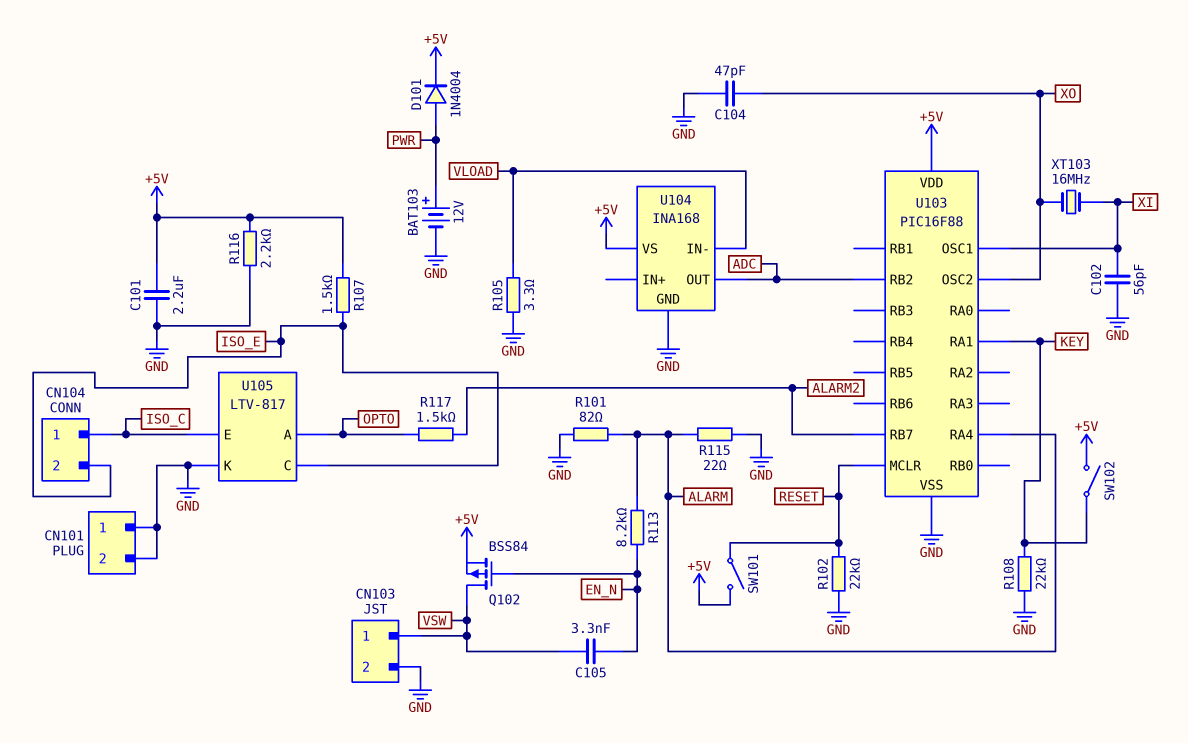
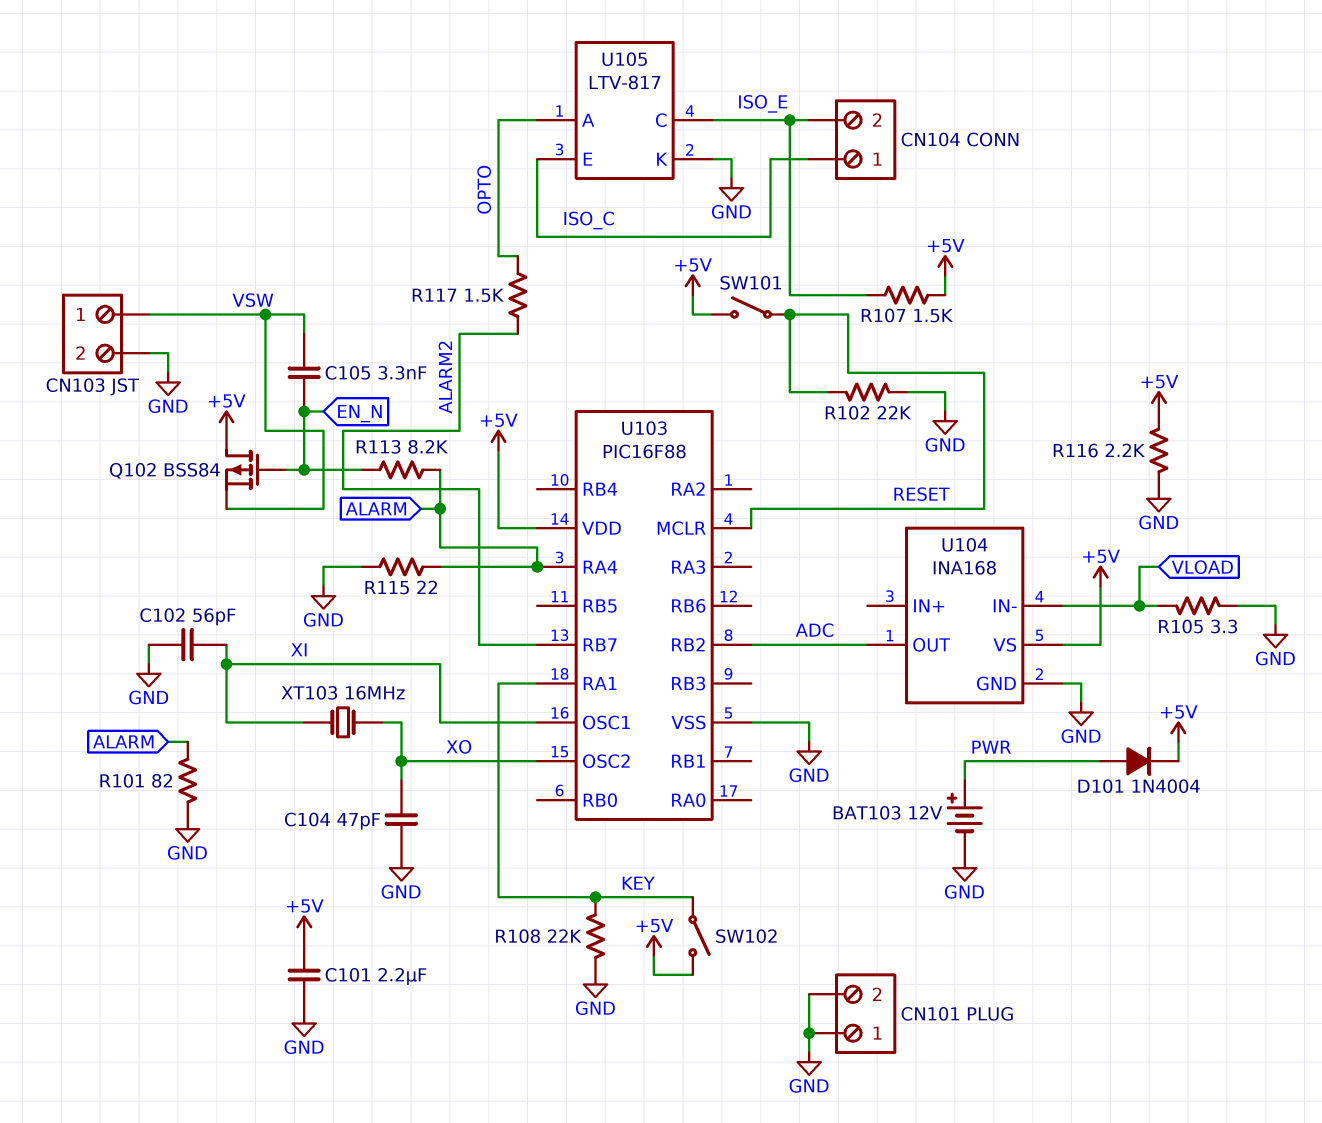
Q102: PMOS BSS84 (G EN_N, D VSW, S +5V) -> PMOS BSS84 (G EN_N, D +5V, S VSW)

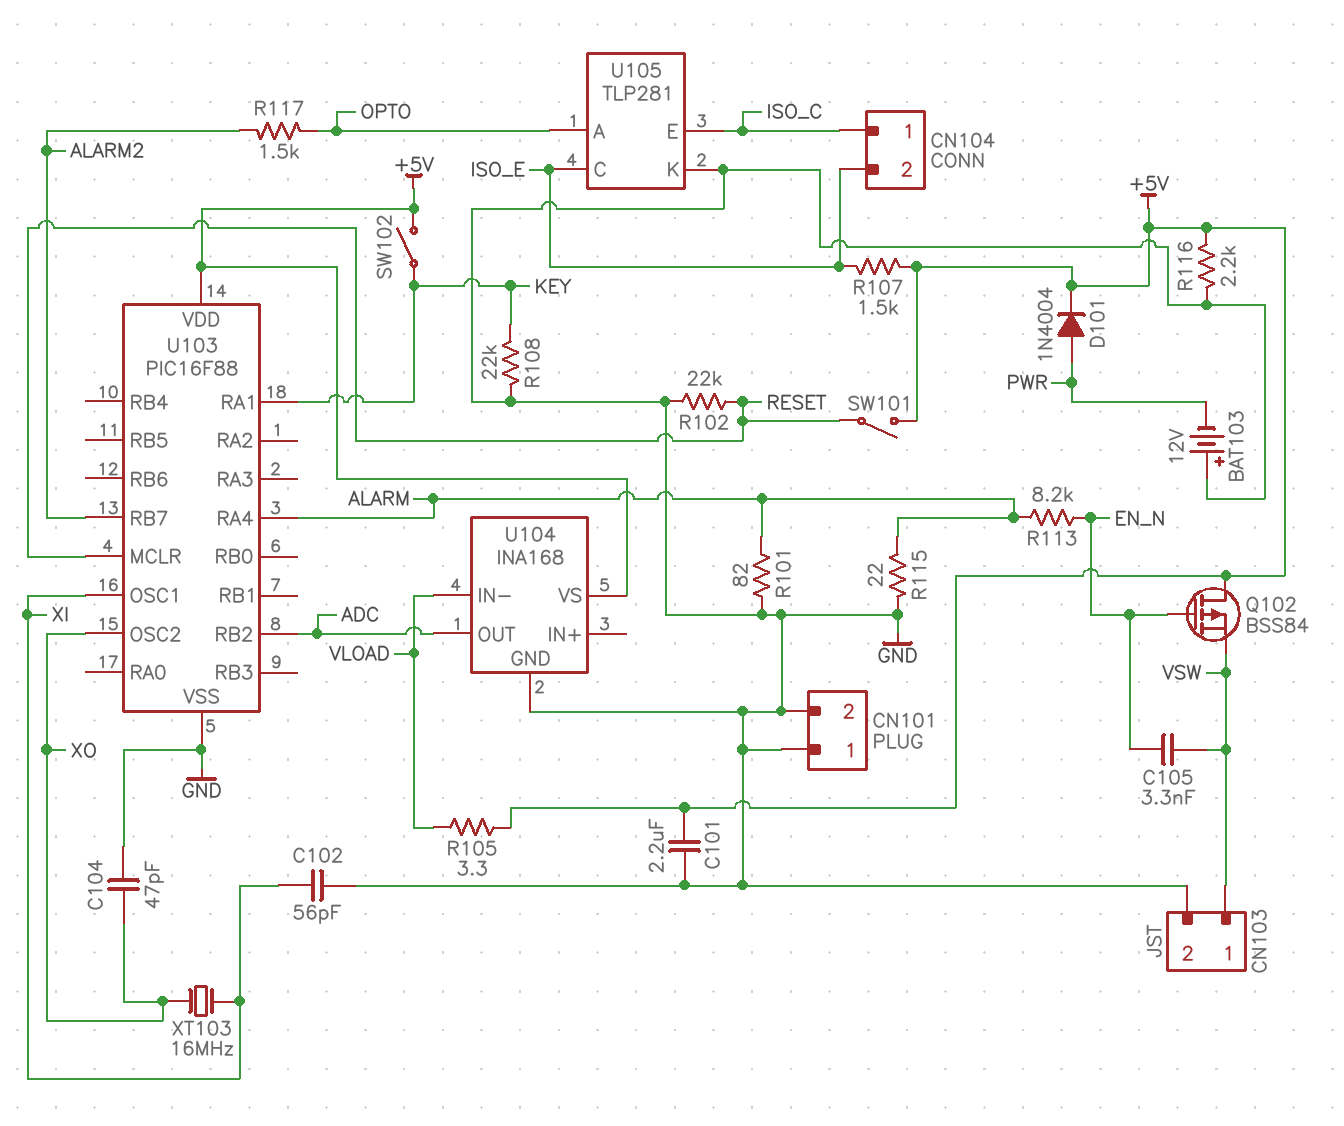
BAT103: 12V (plus PWR, minus GND) -> 12V (plus GND, minus PWR)
R105: 3.3 (GND, VLOAD) -> 3.3 (+5V, VLOAD)
U105: LTV-817 -> TLP281

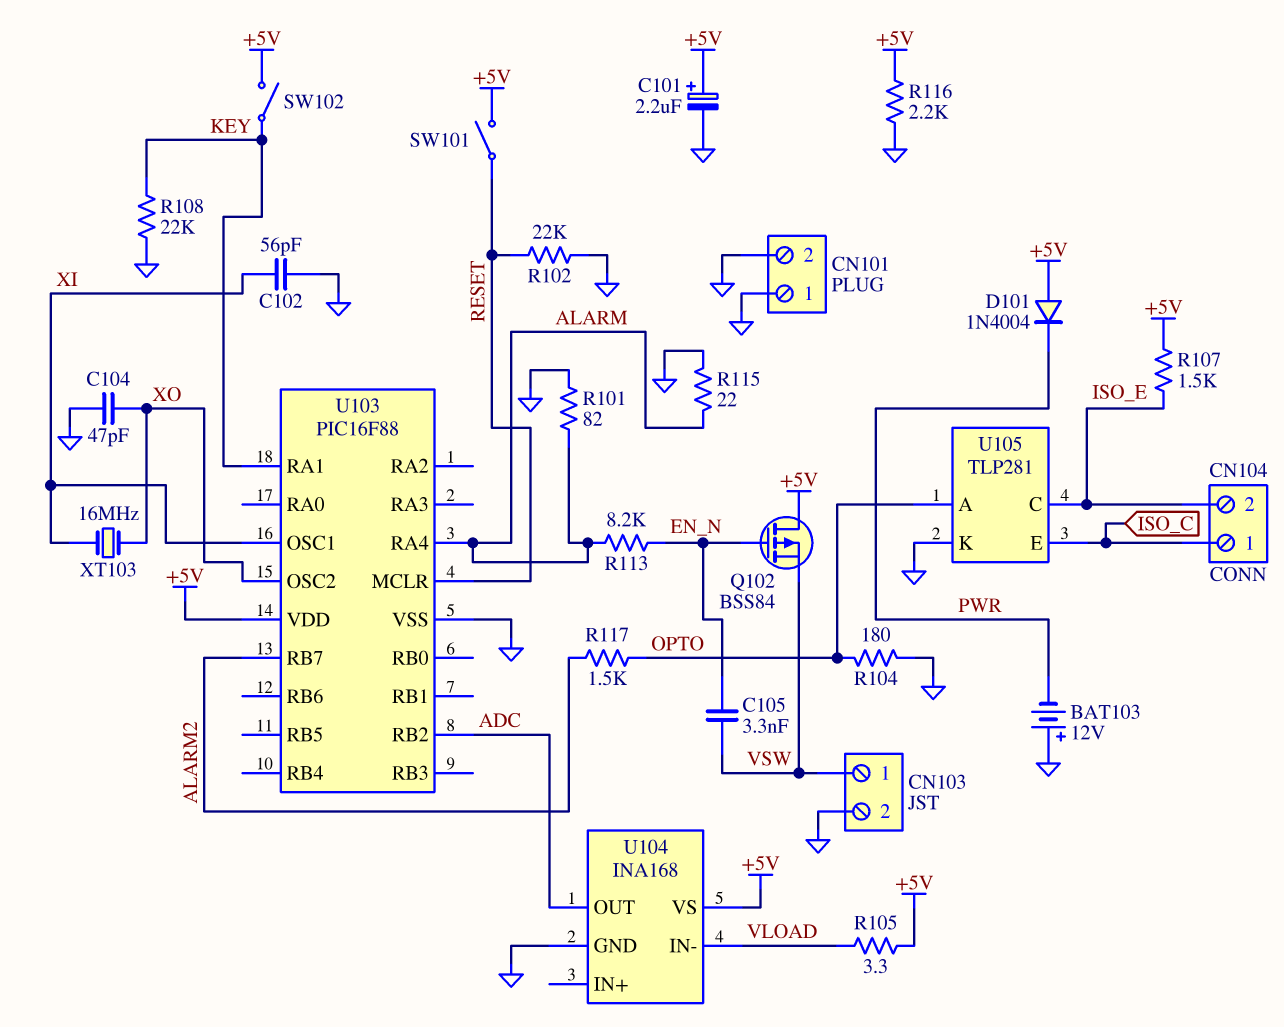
C101: 2.2uF (+5V, GND) -> 2.2uF (plus +5V, minus GND)
D101: diode 1N4004 (A PWR, K +5V) -> diode 1N4004 (A +5V, K PWR)
R104: none -> 180 (GND, OPTO)

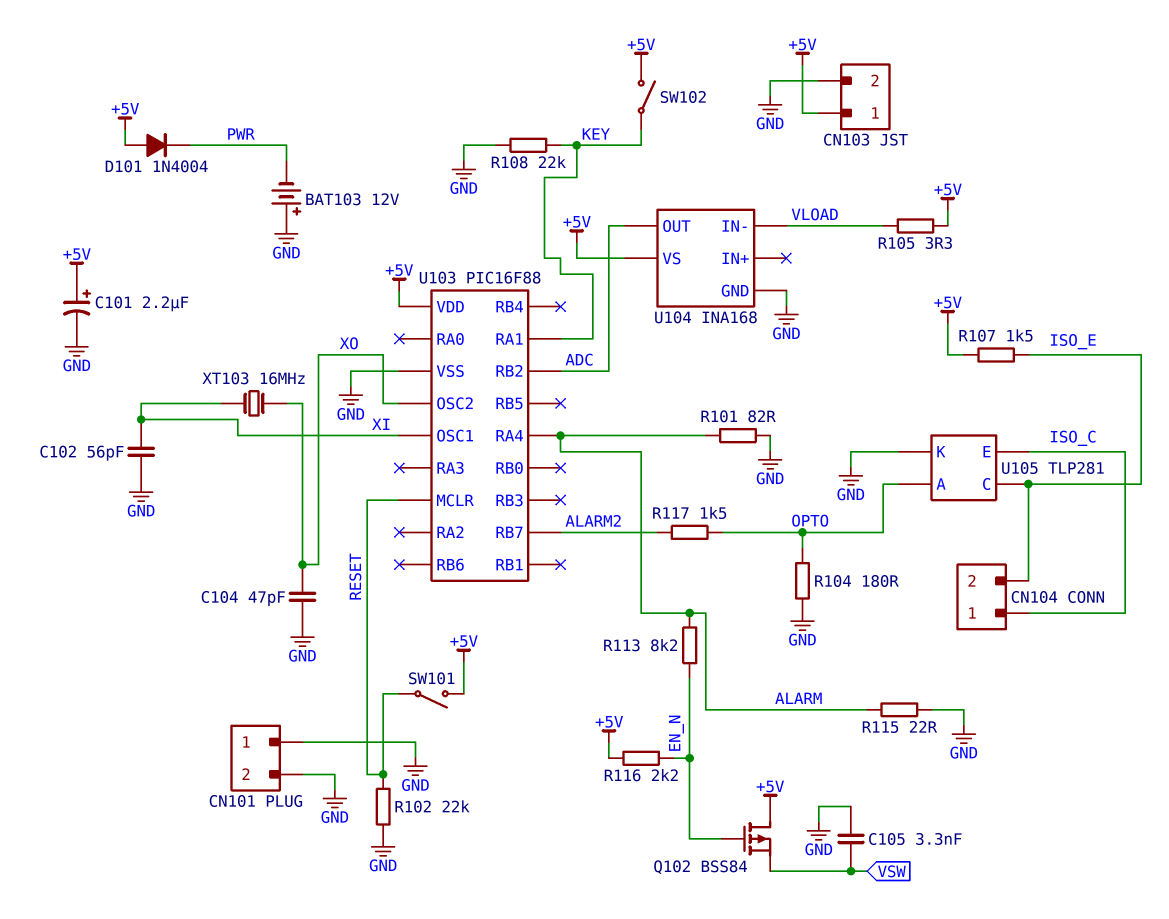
C105: 3.3nF (EN_N, VSW) -> 3.3nF (GND, VSW)
CN103 pin 1: VSW -> +5V
R116: 2.2k (+5V, GND) -> 2.2k (+5V, EN_N)

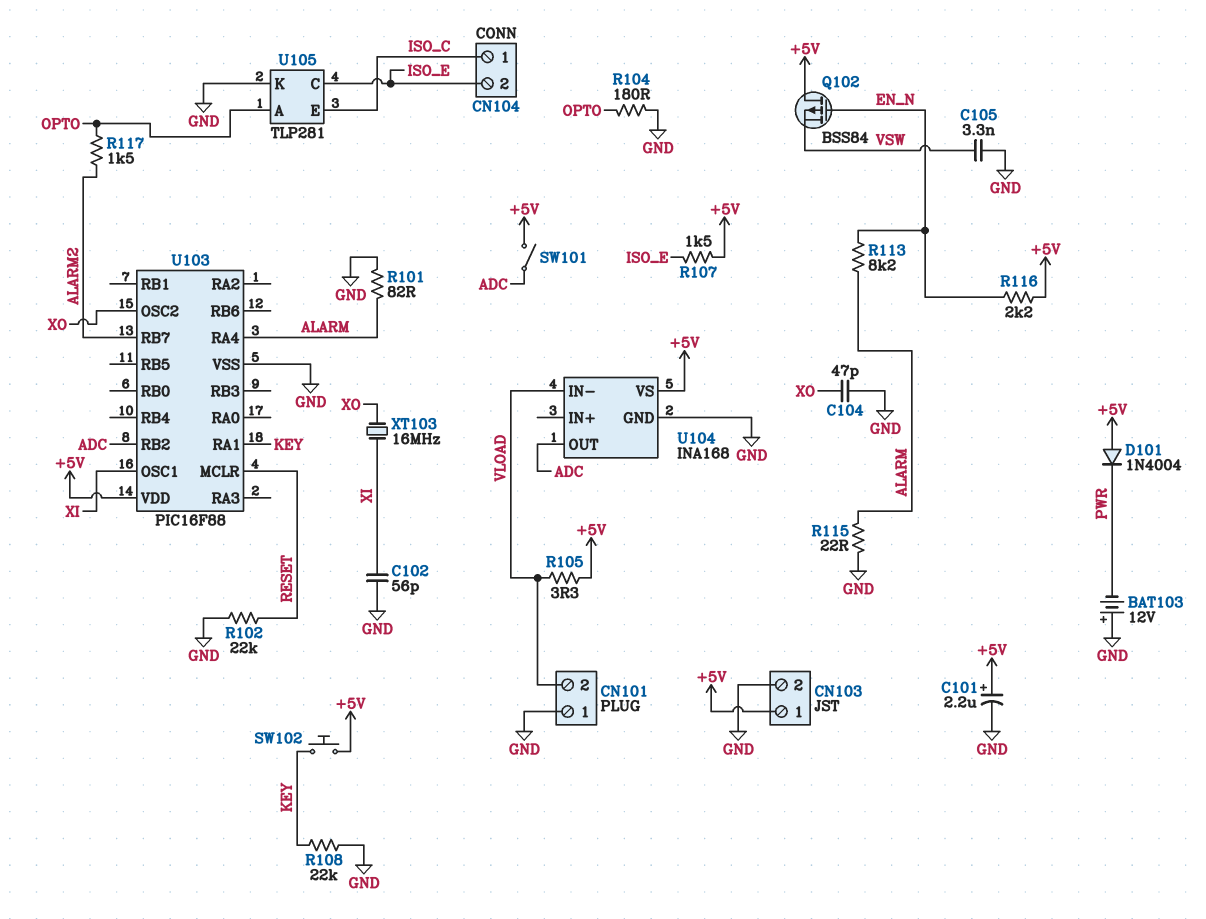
CN101 pin 2: GND -> VLOAD
SW101: switch (+5V, RESET) -> switch (+5V, ADC)
SW102: switch (+5V, KEY) -> button (+5V, KEY)

